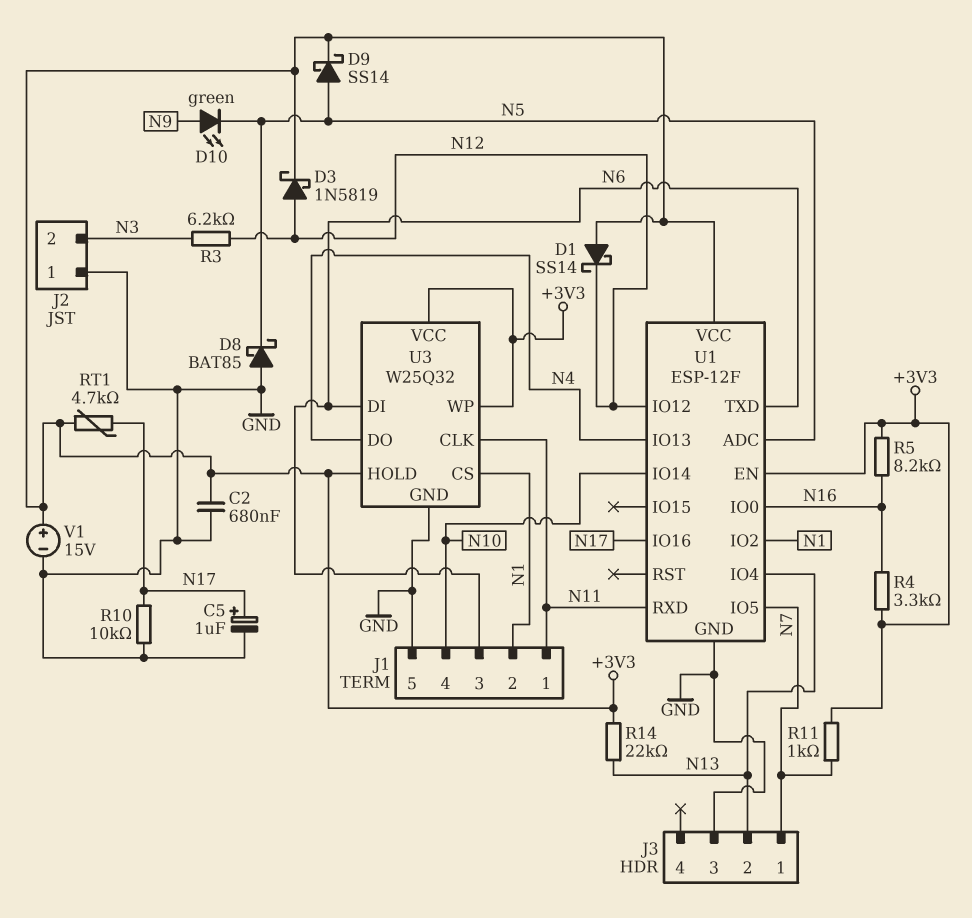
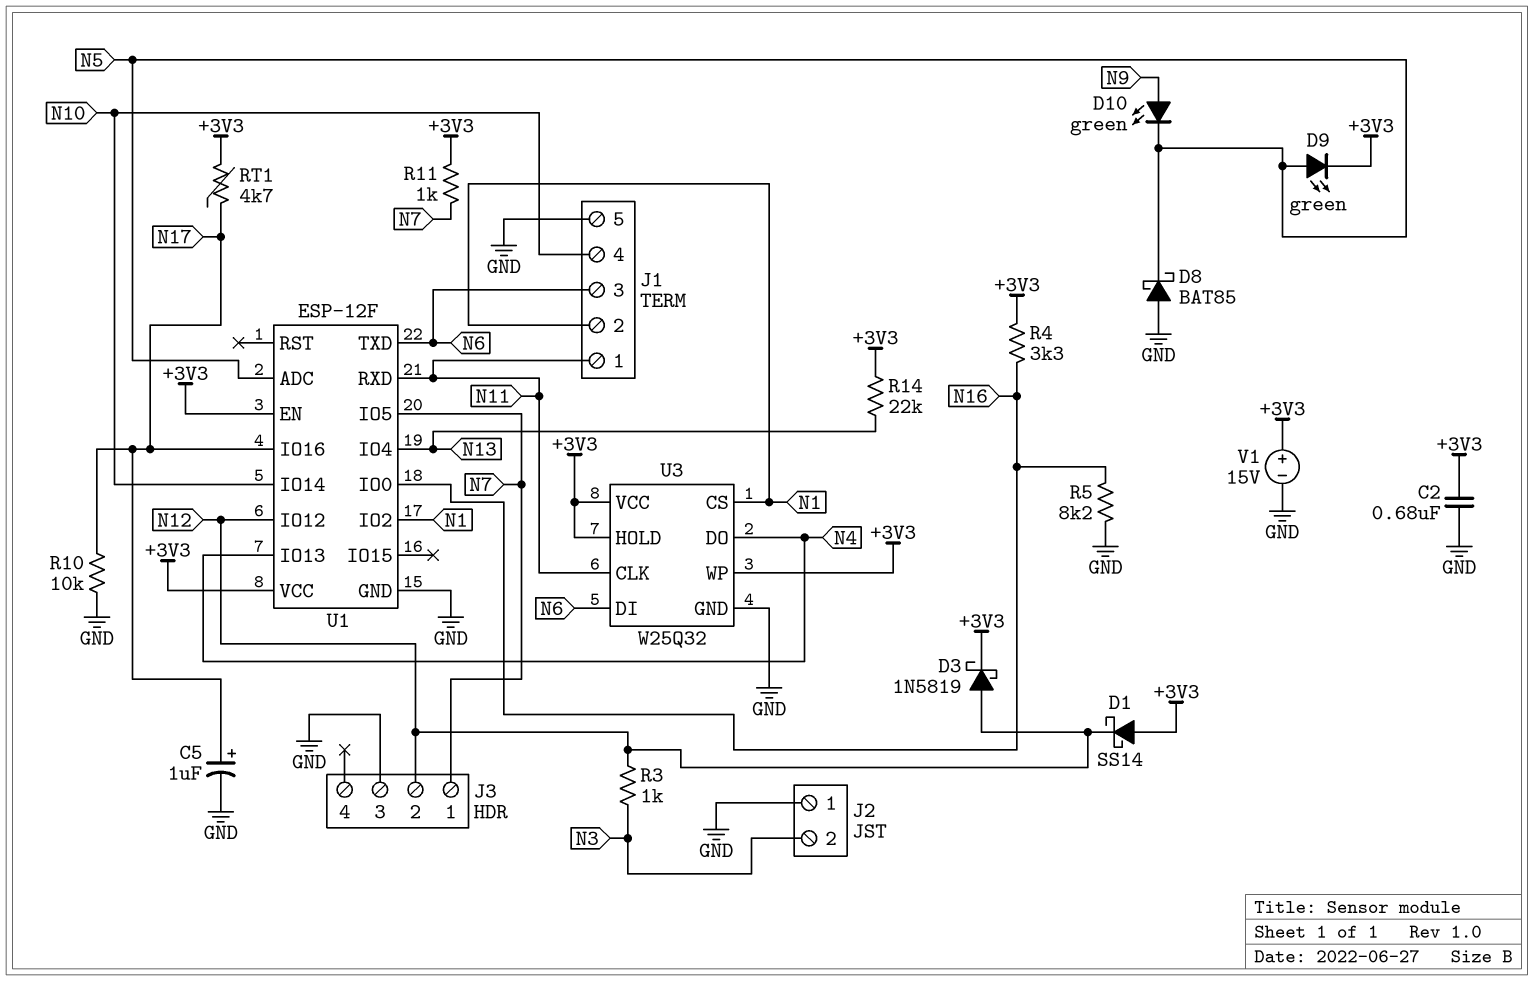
D9: schottky SS14 (A N5, K +3V3) -> LED green (A N5, K +3V3)
J3 pin 2: N13 -> N12
R3: 6.2k (N3, N12) -> 1k (N3, N12)
R5: 8.2k (+3V3, N16) -> 8.2k (GND, N16)

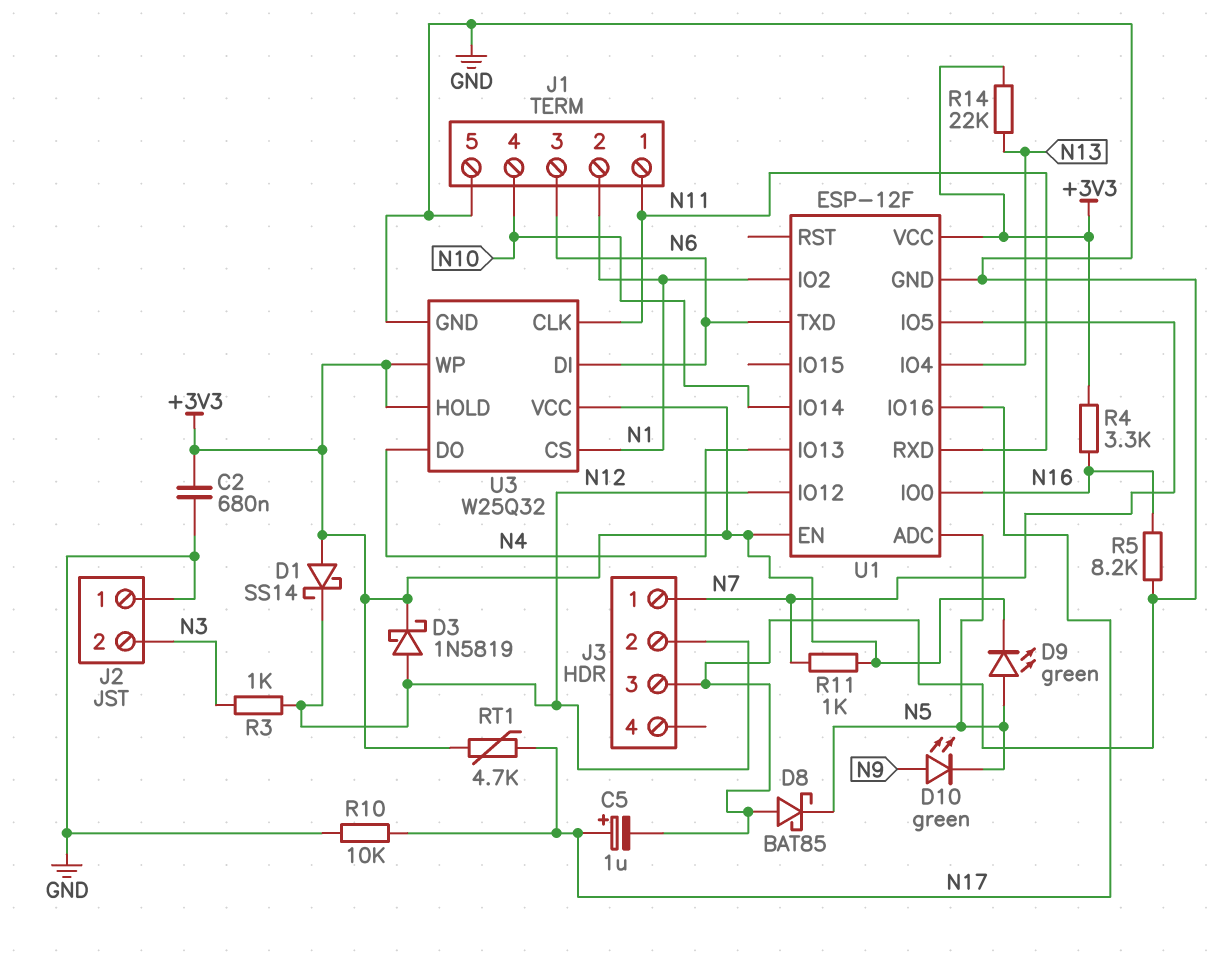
V1: 15V (plus +3V3, minus GND) -> none

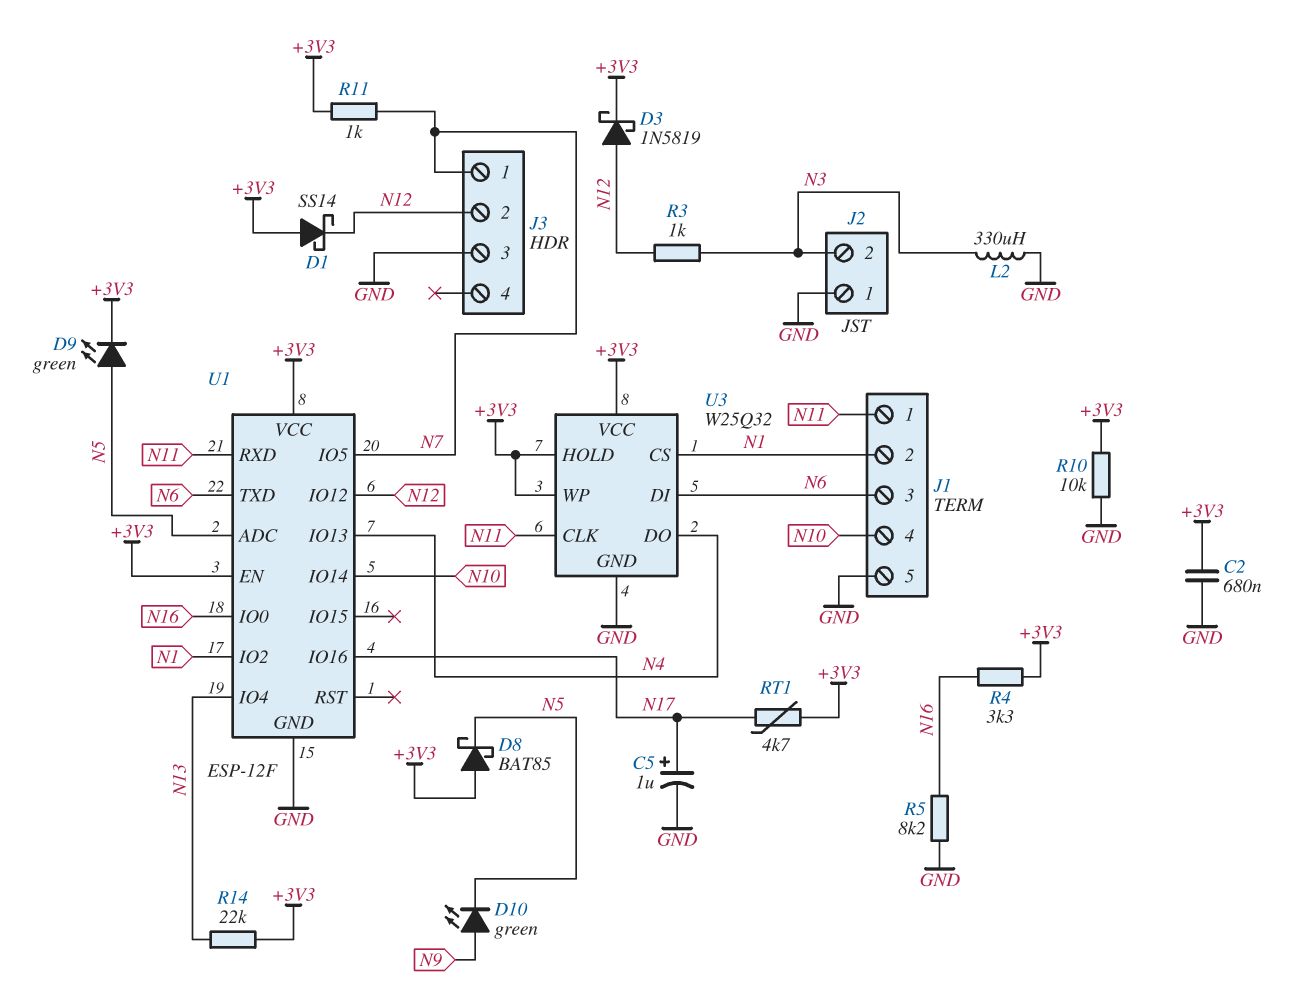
D8: schottky BAT85 (A GND, K N5) -> schottky BAT85 (A +3V3, K N5)
L2: none -> 330uH (GND, N3)
R10: 10k (GND, N17) -> 10k (+3V3, GND)

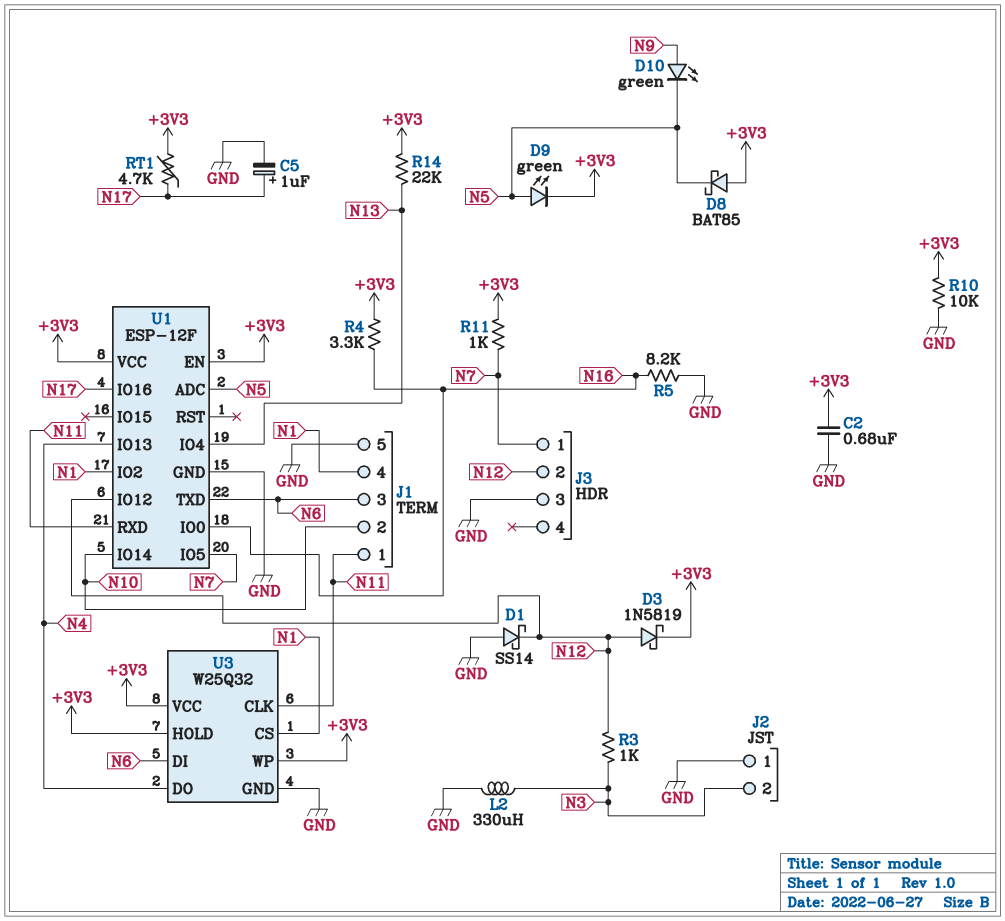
D1: schottky SS14 (A +3V3, K N12) -> schottky SS14 (A GND, K N12)
J1 pin 2: N1 -> N10
J1 pin 4: N10 -> N1

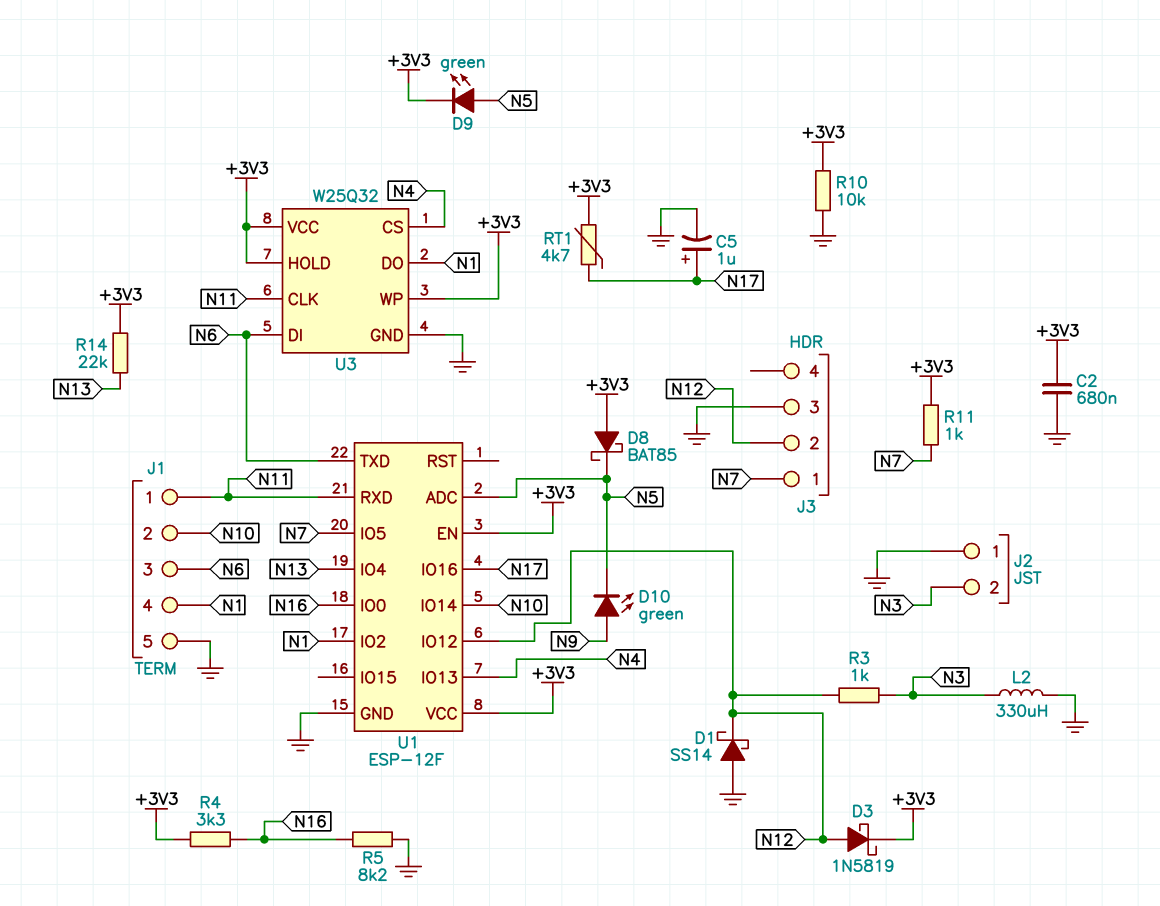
U3 pin CS: N1 -> N4
U3 pin DO: N4 -> N1

